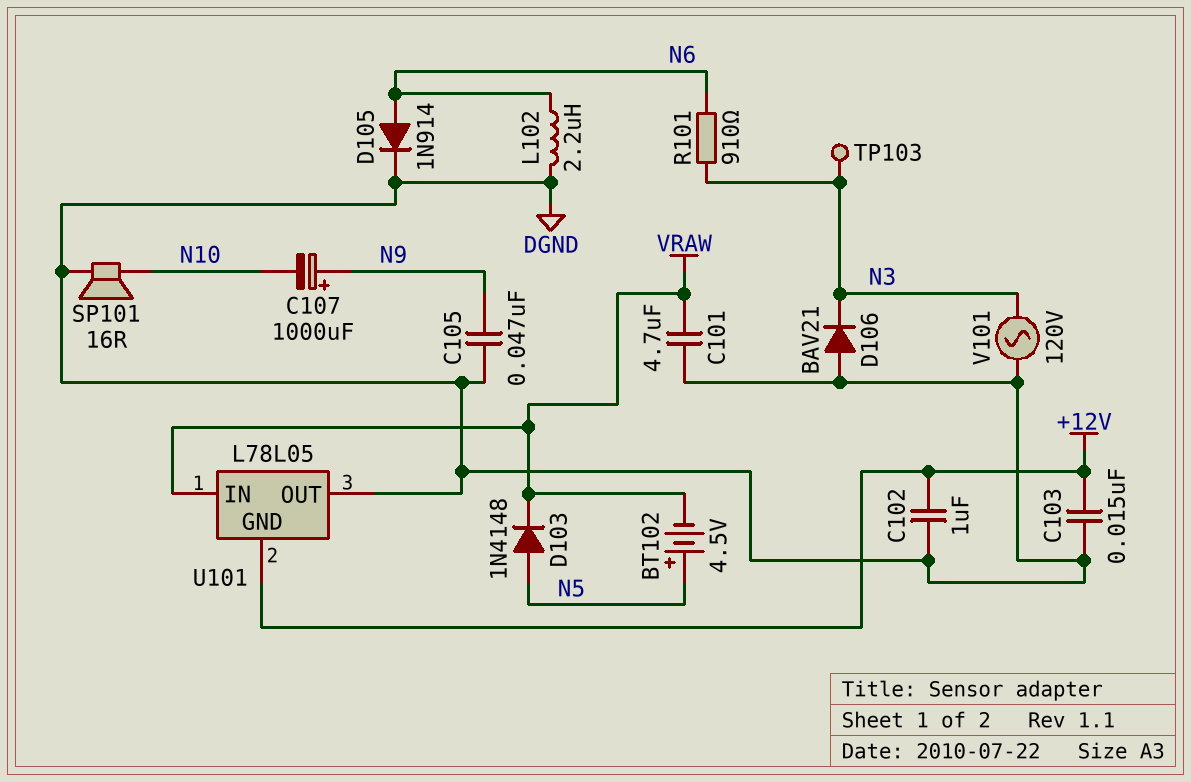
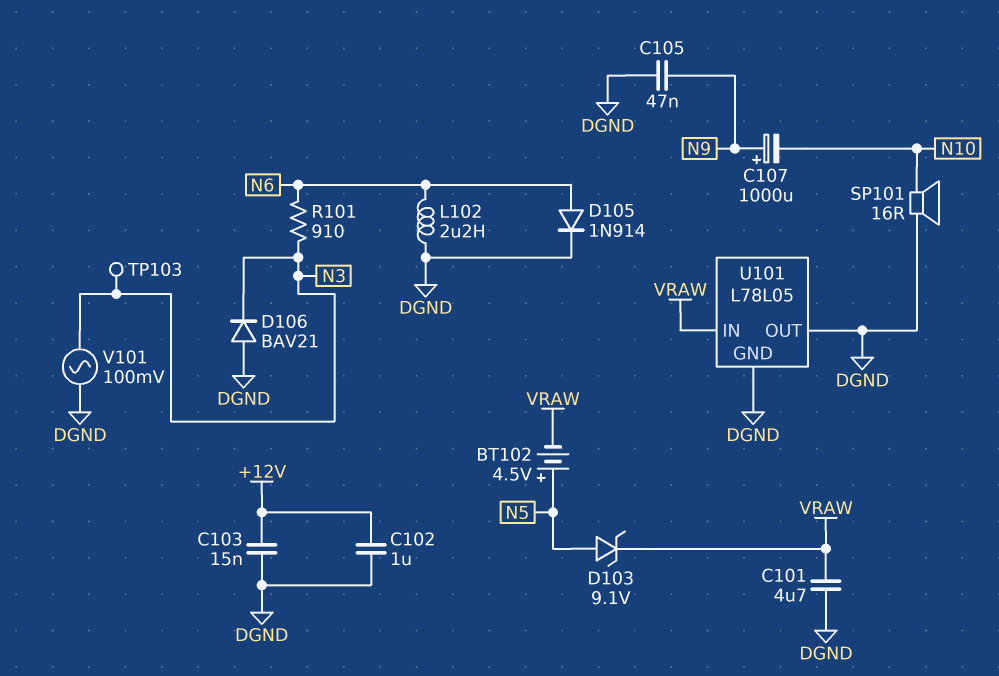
D103: diode 1N4148 (A N5, K VRAW) -> zener 9.1V (A N5, K VRAW)
U101 pin GND: +12V -> DGND
V101: AC 120V (DGND, N3) -> AC 100mV (DGND, N3)

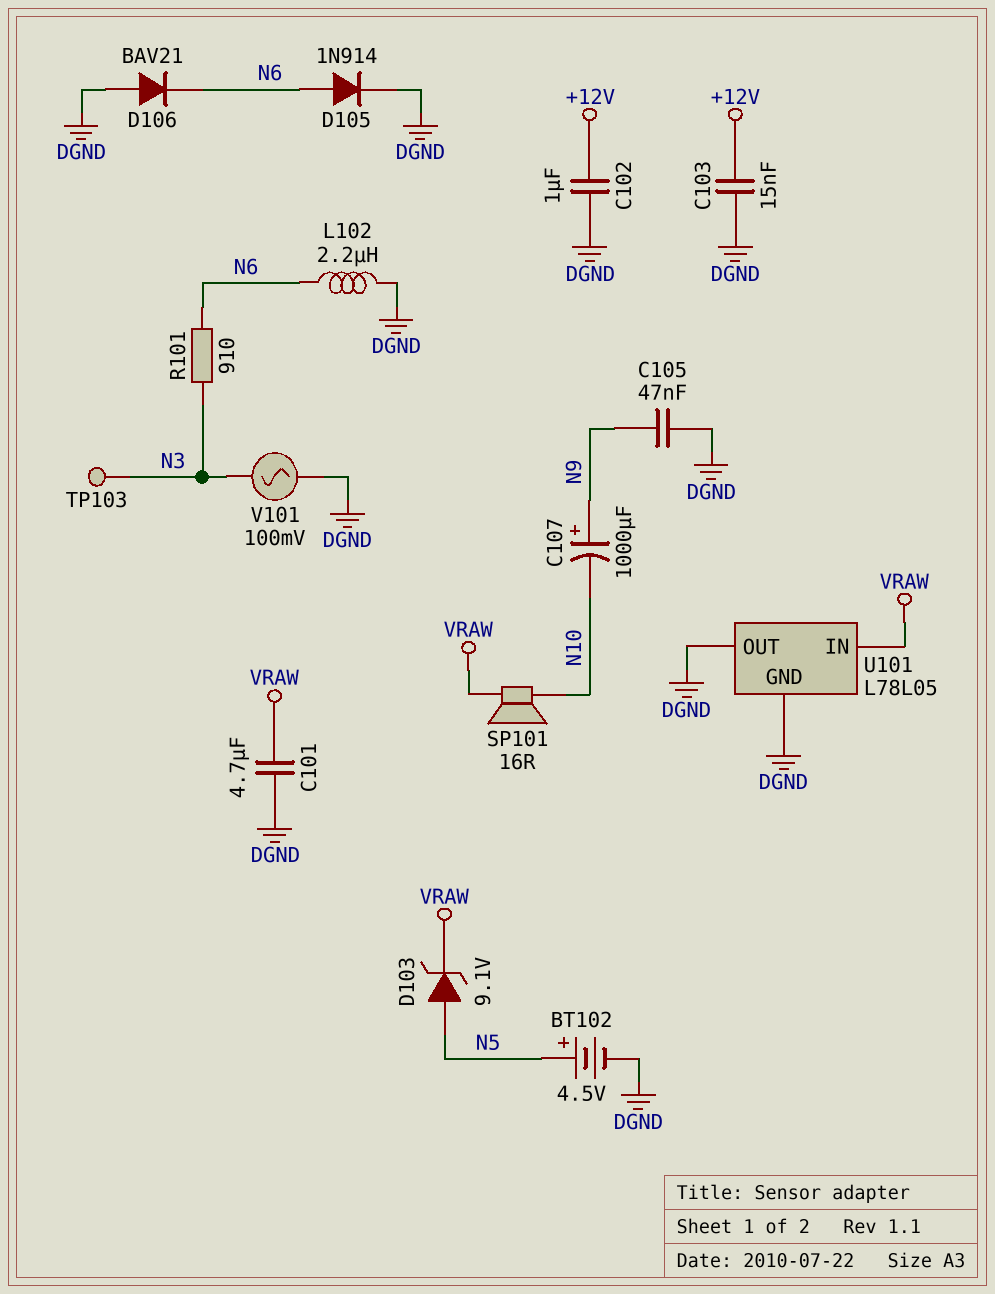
BT102: 4.5V (plus N5, minus VRAW) -> 4.5V (plus N5, minus DGND)
D106: diode BAV21 (A DGND, K N3) -> diode BAV21 (A DGND, K N6)
SP101: speaker 16R (DGND, N10) -> speaker 16R (N10, VRAW)

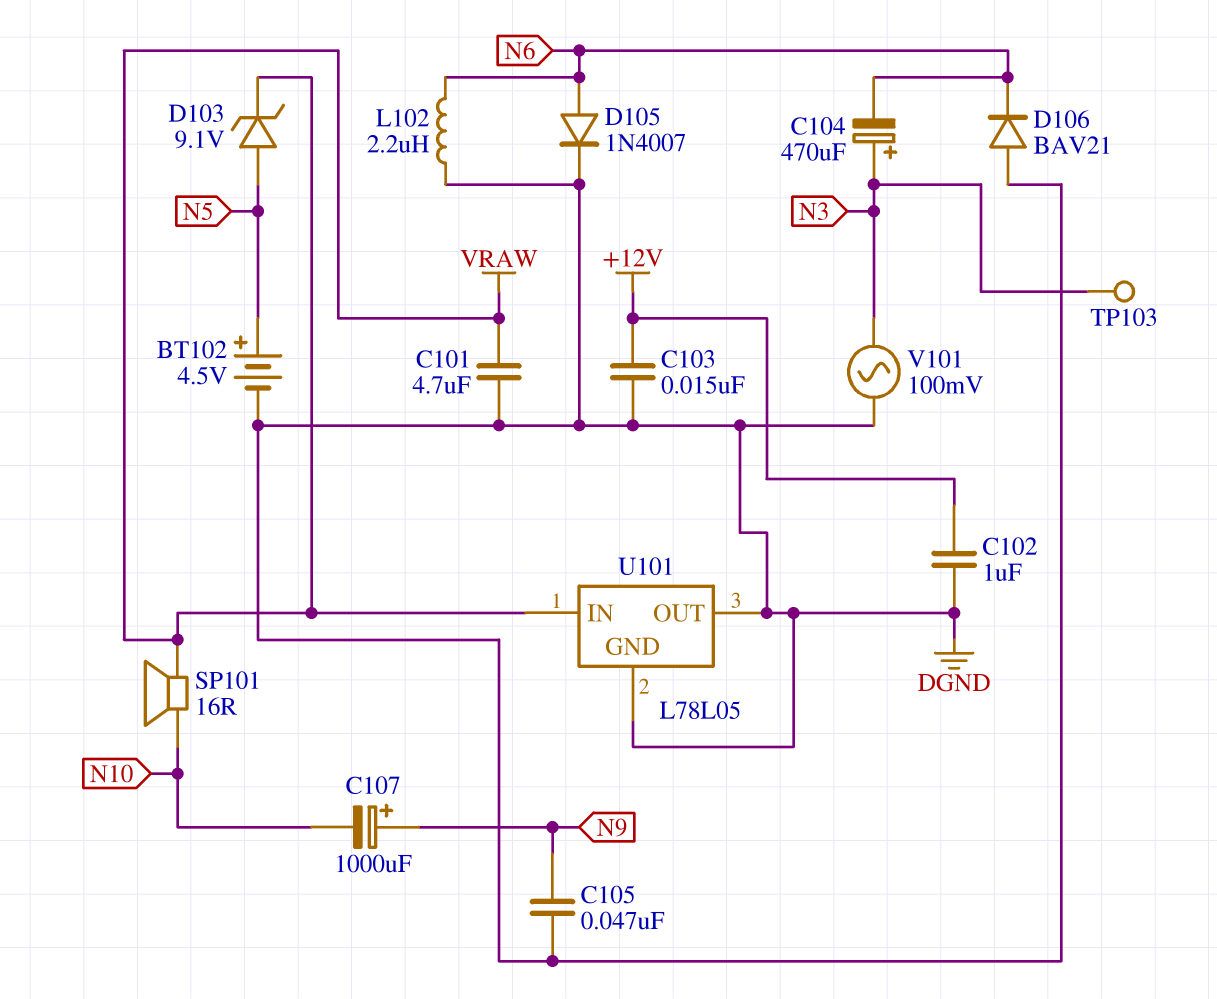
C104: none -> 470uF (plus N3, minus N6)
D105: diode 1N914 (A N6, K DGND) -> diode 1N4007 (A N6, K DGND)
R101: 910 (N3, N6) -> none

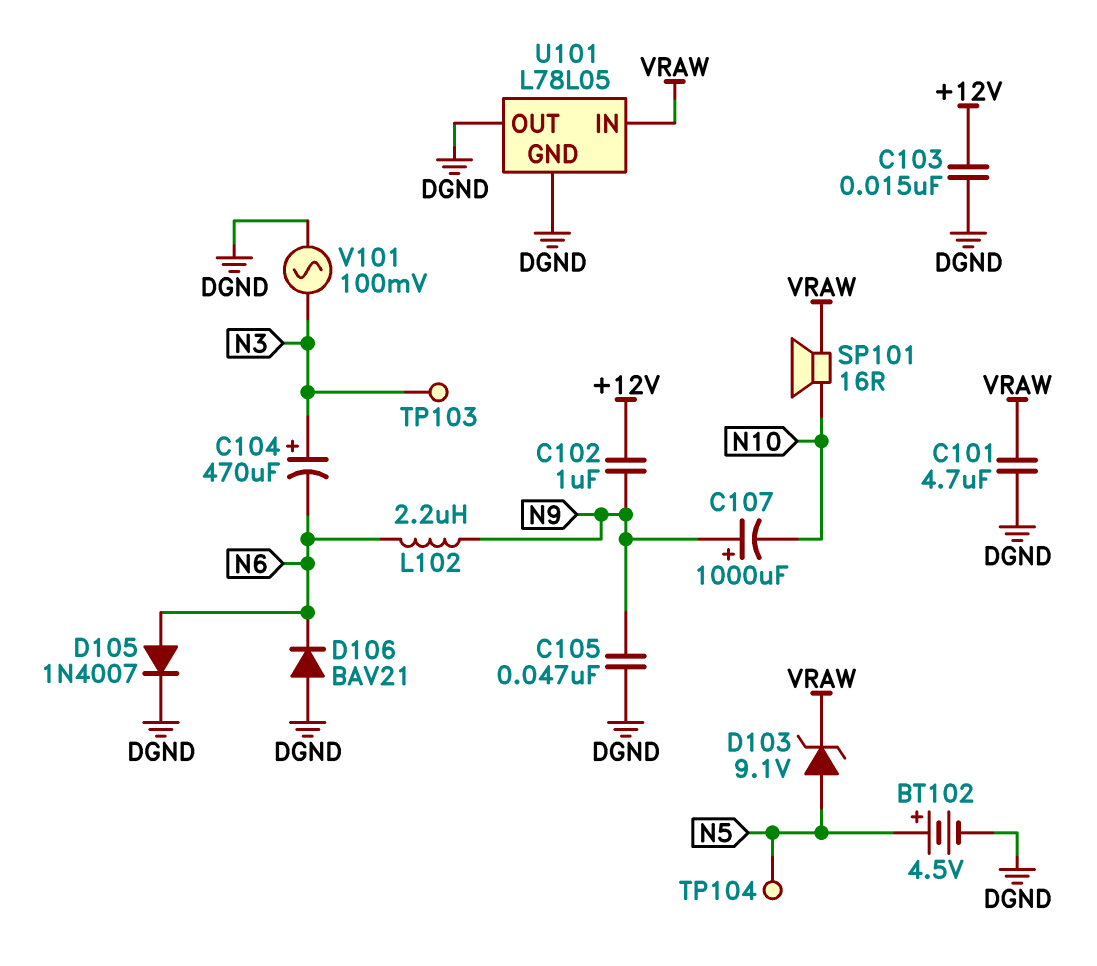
C102: 1uF (+12V, DGND) -> 1uF (+12V, N9)
L102: 2.2uH (DGND, N6) -> 2.2uH (N6, N9)
TP104: none -> test point (N5)

